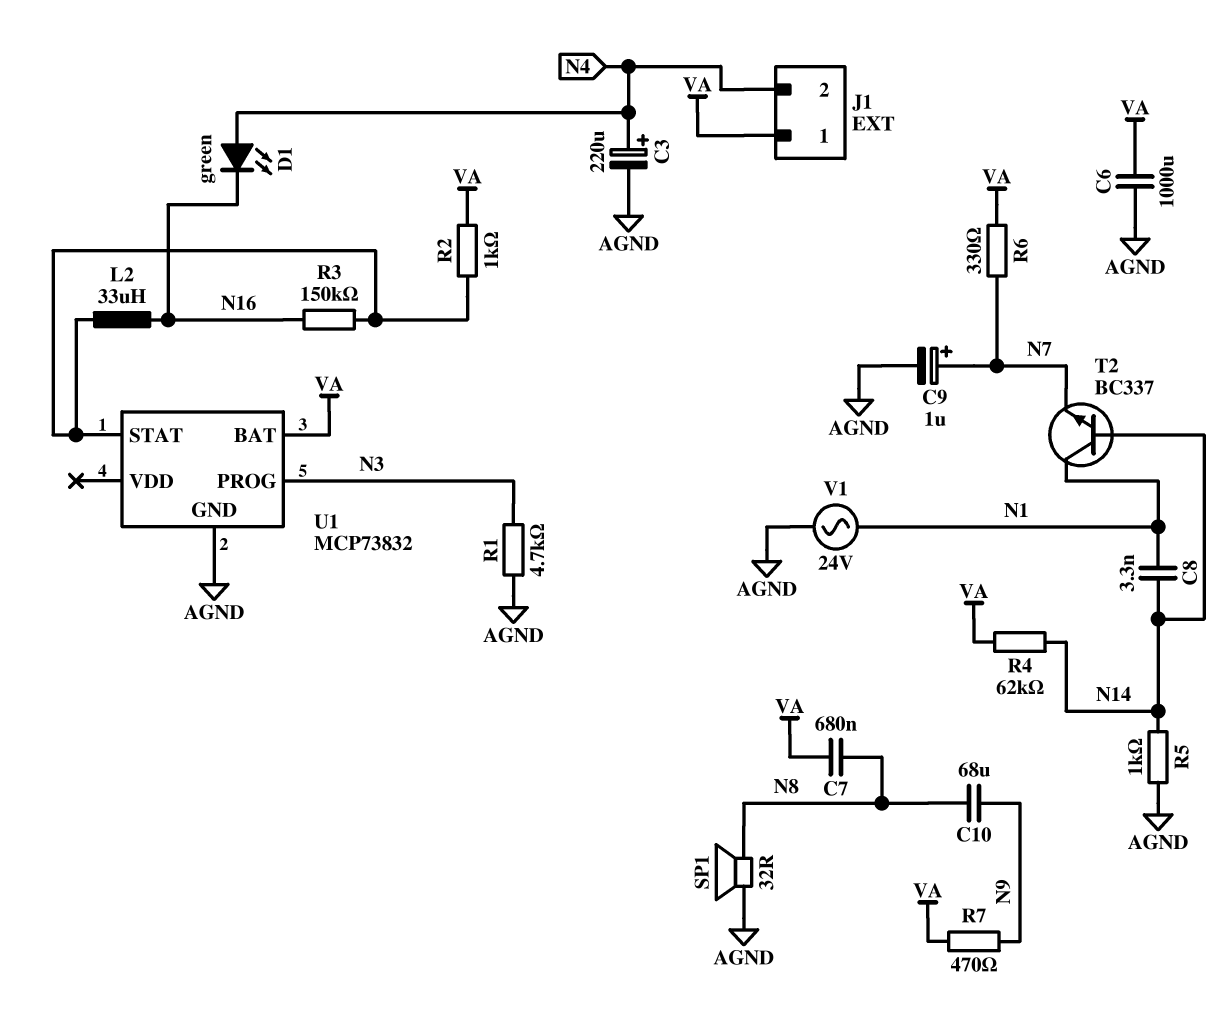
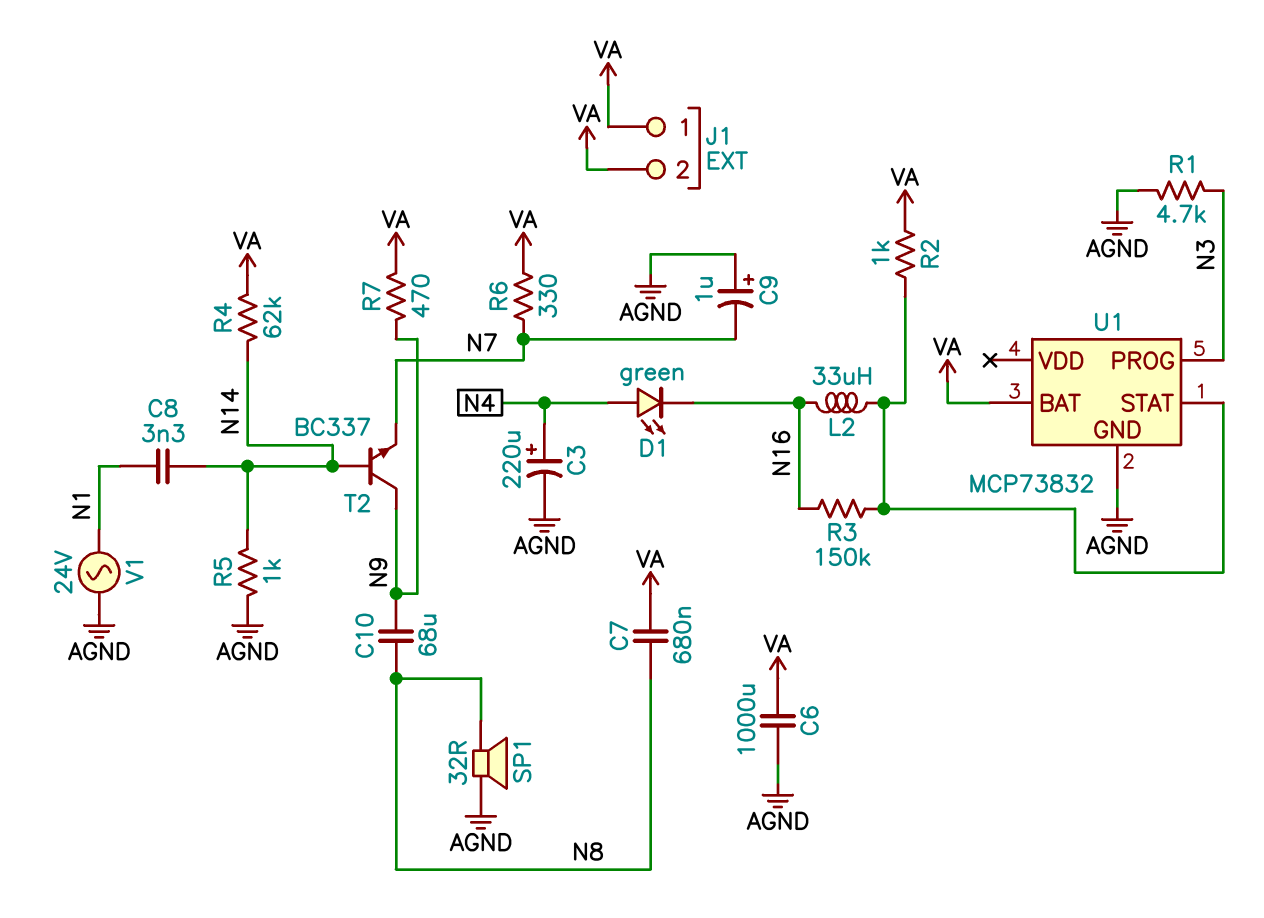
C9: 1uF (plus N7, minus AGND) -> 1uF (plus AGND, minus N7)
J1 pin 2: N4 -> VA
T2: NPN BC337 (B N14, C N1, E N7) -> NPN BC337 (B N14, C N9, E N7)

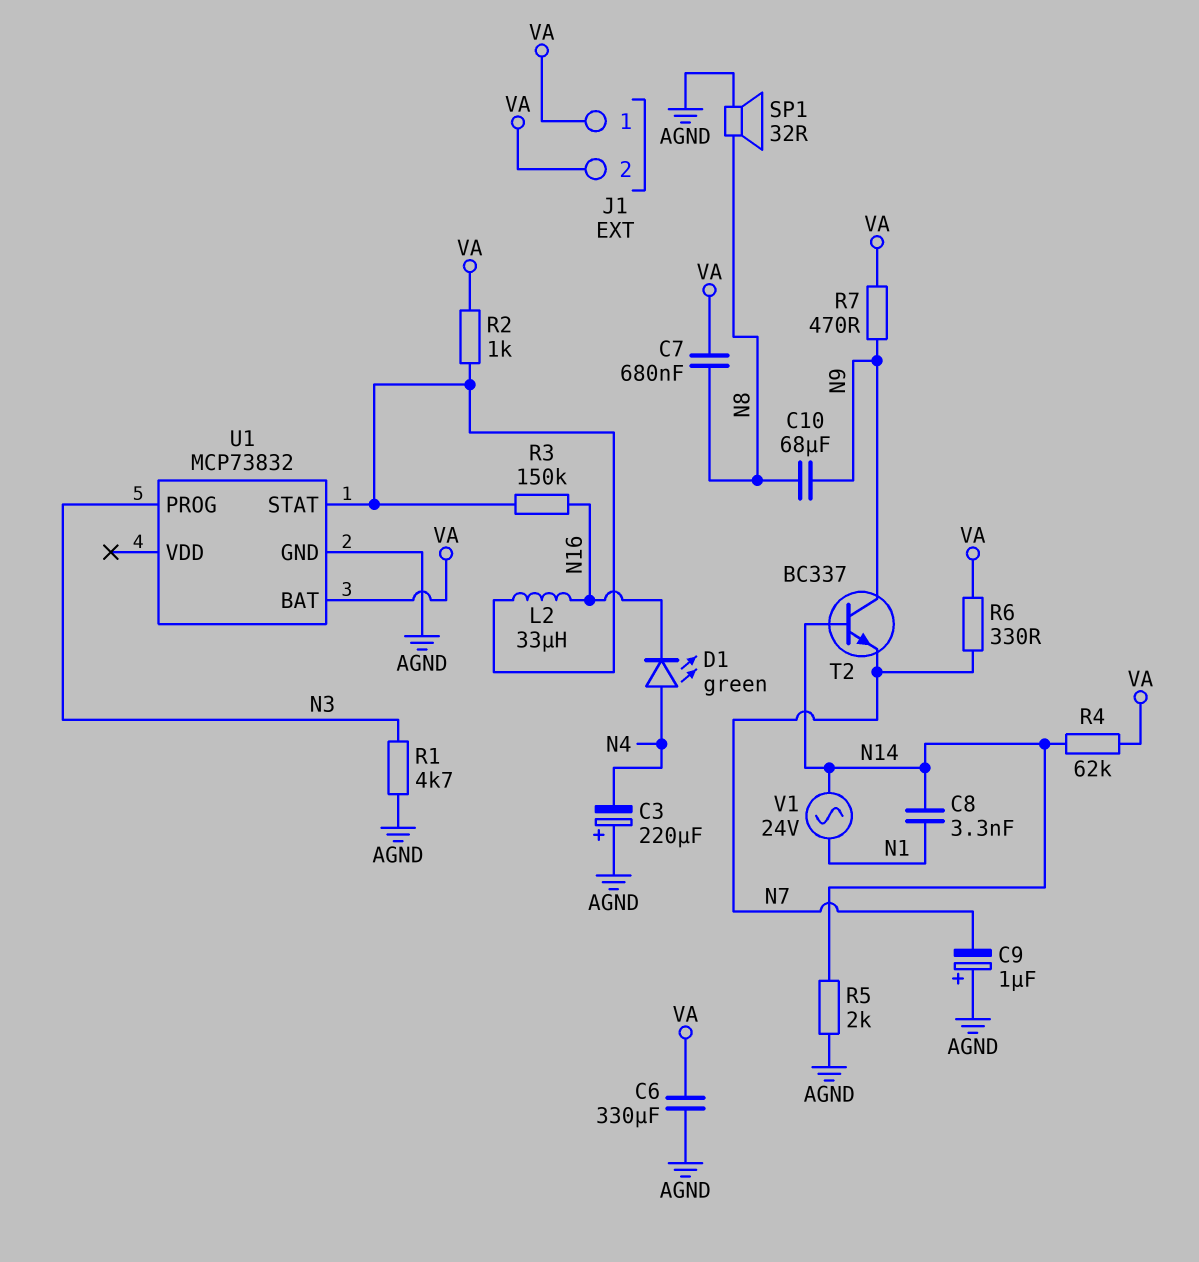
C3: 220uF (plus N4, minus AGND) -> 220uF (plus AGND, minus N4)
C6: 1000uF (AGND, VA) -> 330uF (AGND, VA)
R5: 1k (AGND, N14) -> 2k (AGND, N14)
V1: AC 24V (AGND, N1) -> AC 24V (N1, N14)

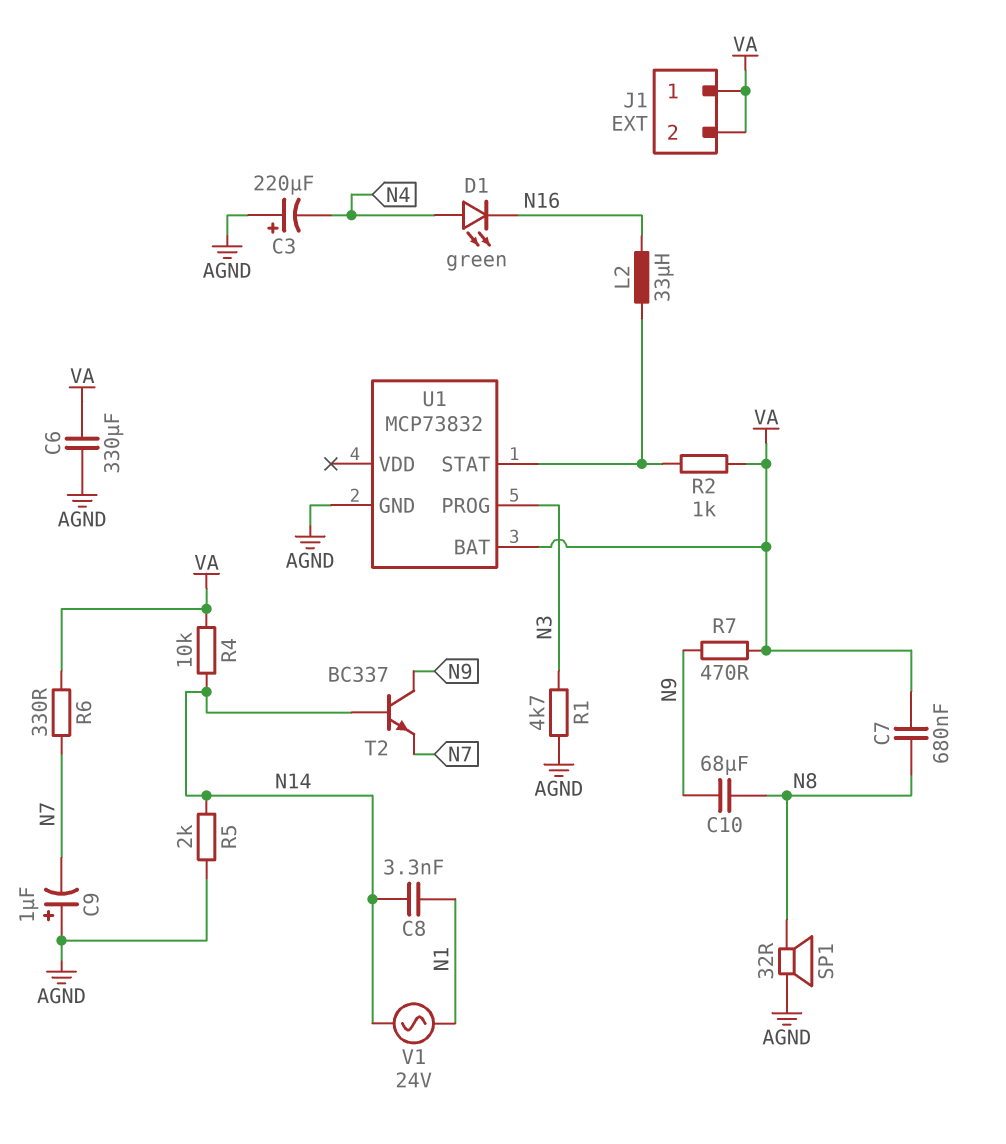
R3: 150k (N16, U1/STAT) -> none
R4: 62k (N14, VA) -> 10k (N14, VA)

